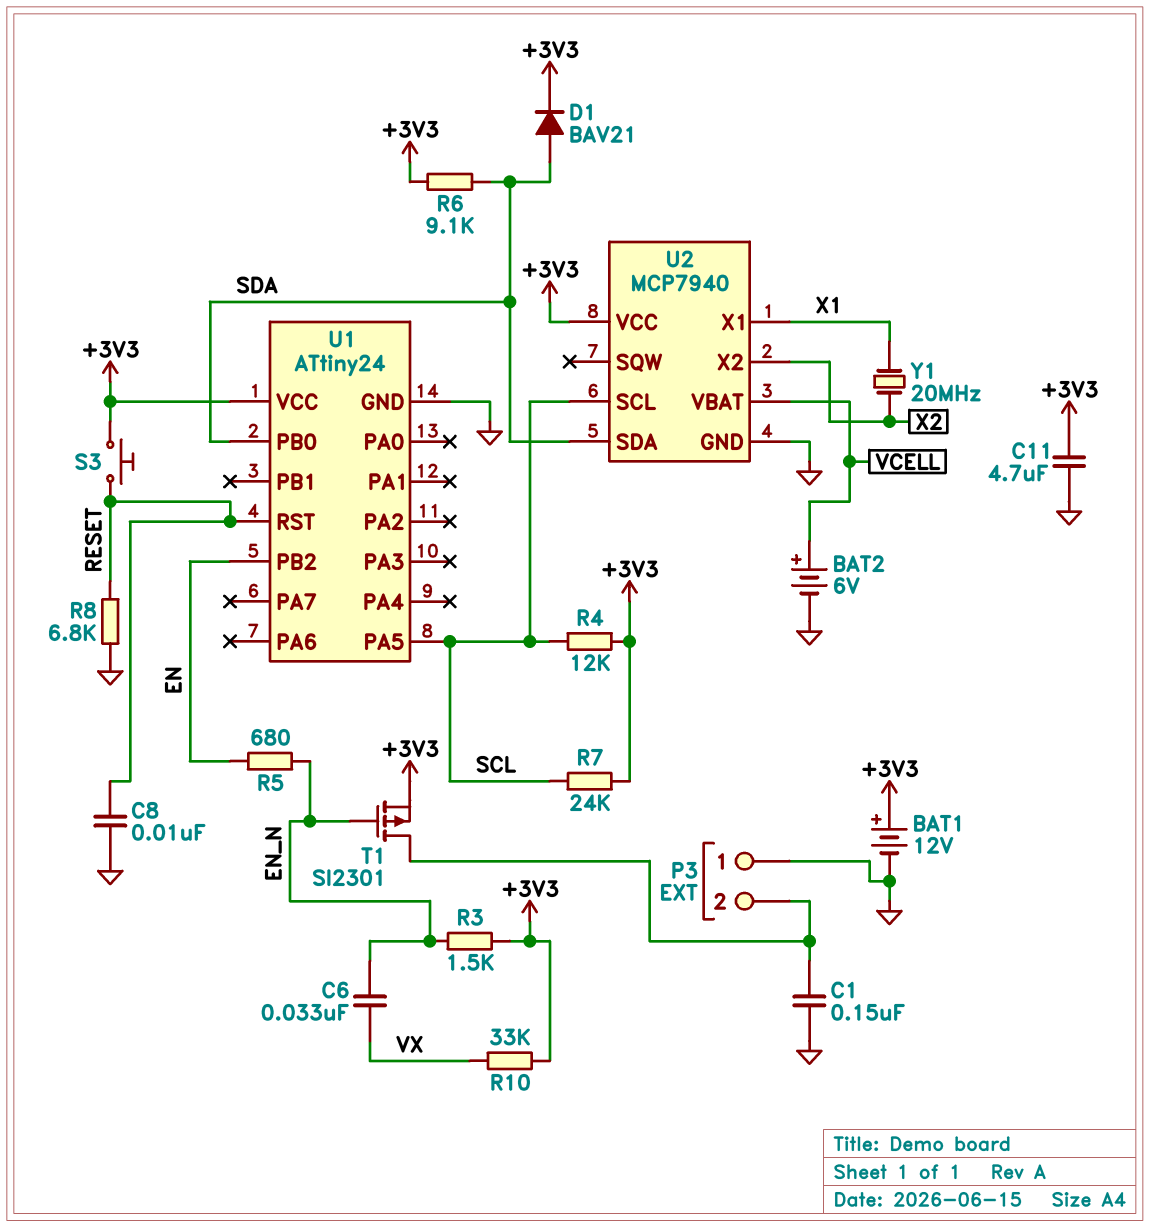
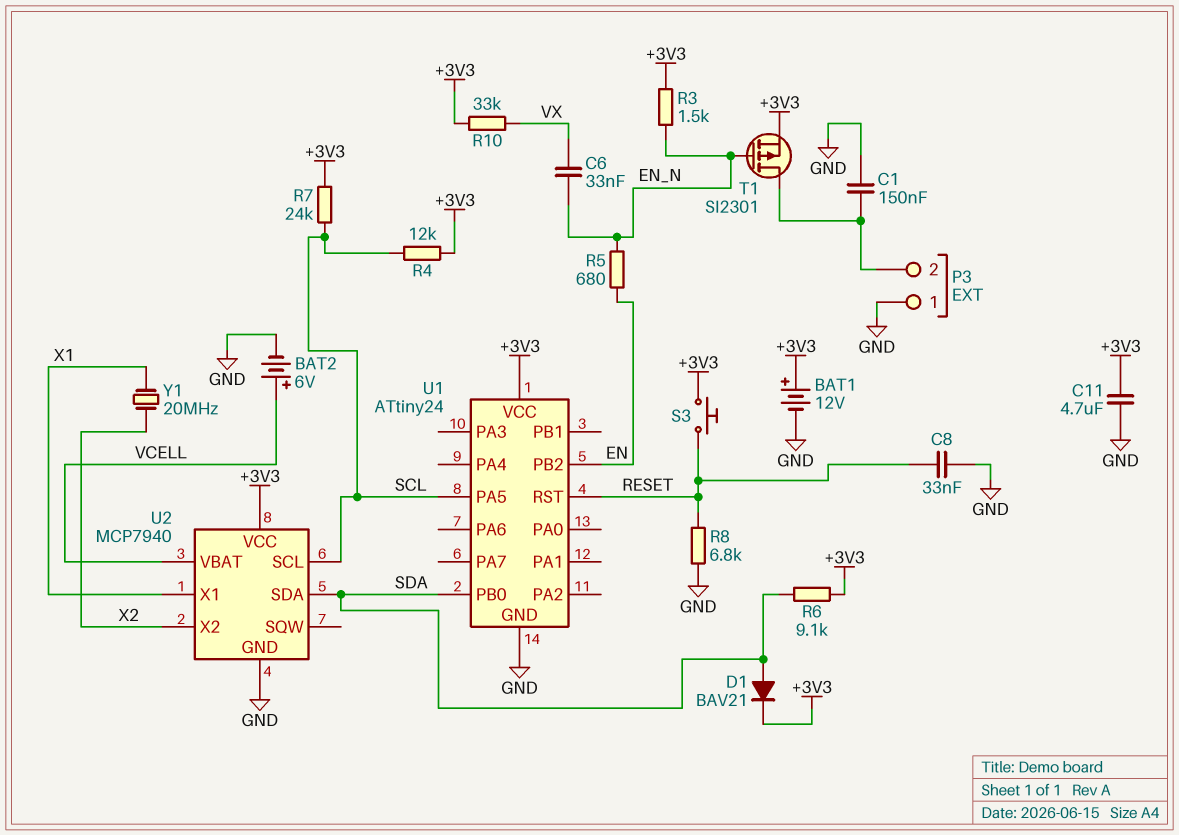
C8: 10nF (GND, RESET) -> 33nF (GND, RESET)

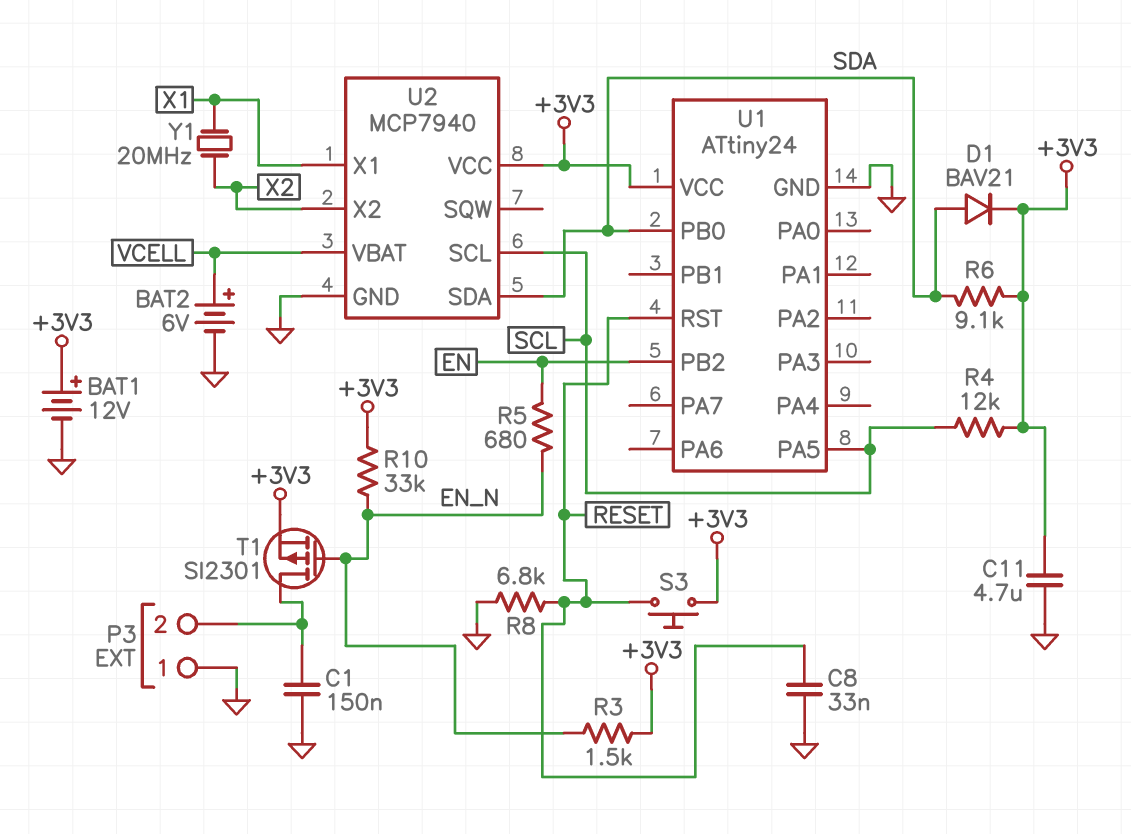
C6: 33nF (EN_N, VX) -> none
R7: 24k (+3V3, SCL) -> none
R10: 33k (+3V3, VX) -> 33k (+3V3, EN_N)

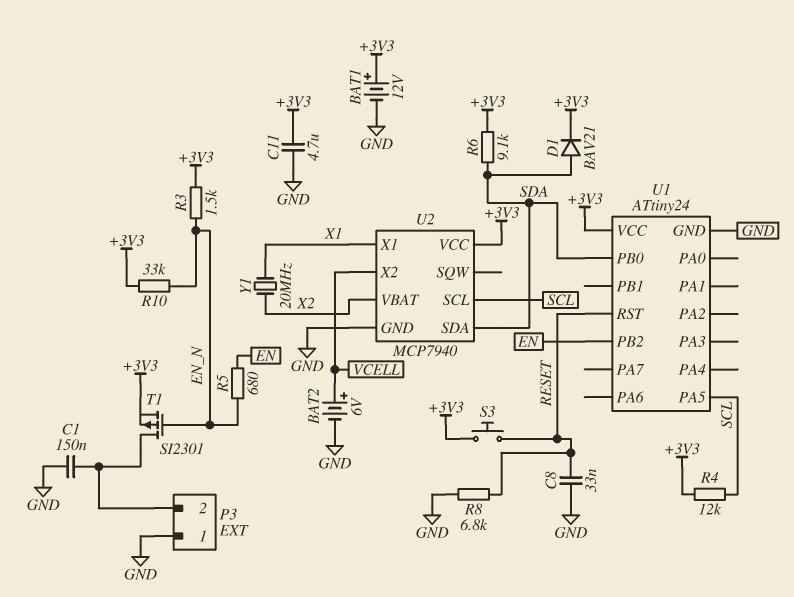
U2 pin VBAT: VCELL -> X2
U2 pin X2: X2 -> VCELL

